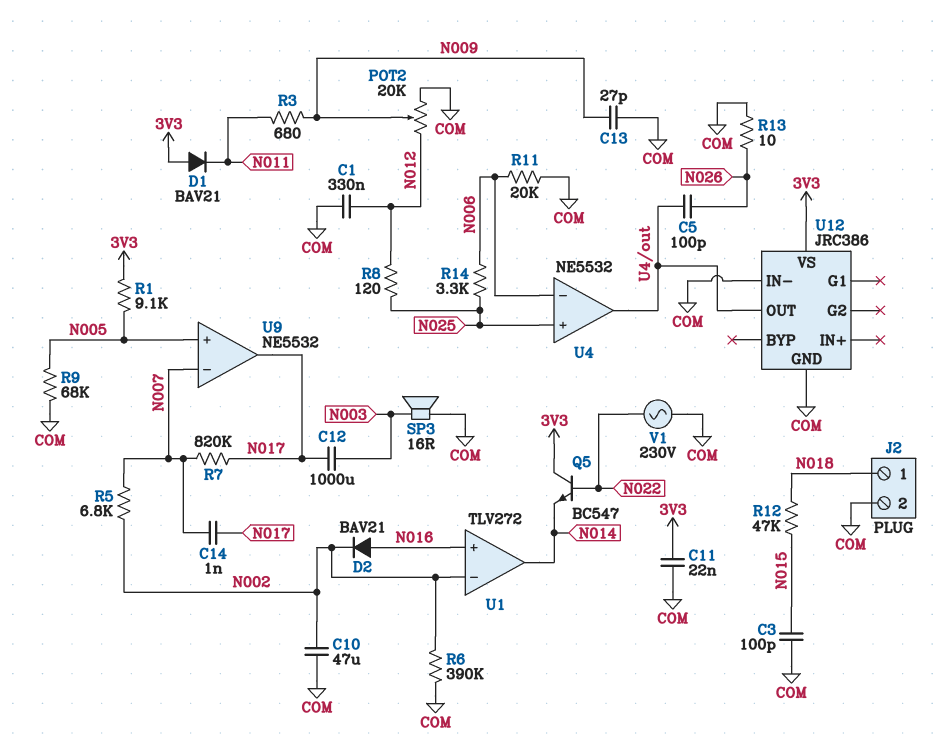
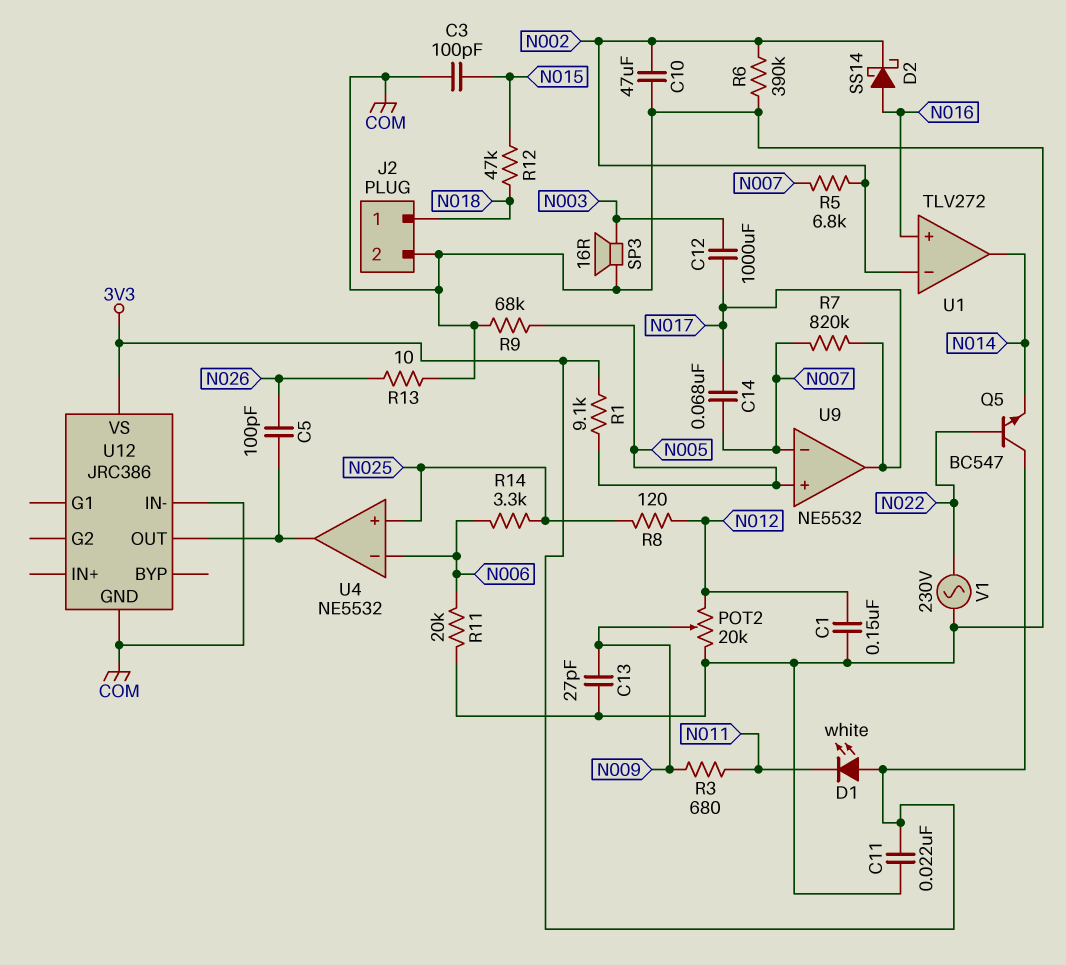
C1: 330nF (COM, N012) -> 150nF (COM, N012)
C14: 1nF (N007, N017) -> 68nF (N007, N017)
D1: diode BAV21 (A 3V3, K N011) -> LED white (A 3V3, K N011)
D2: diode BAV21 (A N016, K N002) -> schottky SS14 (A N016, K N002)

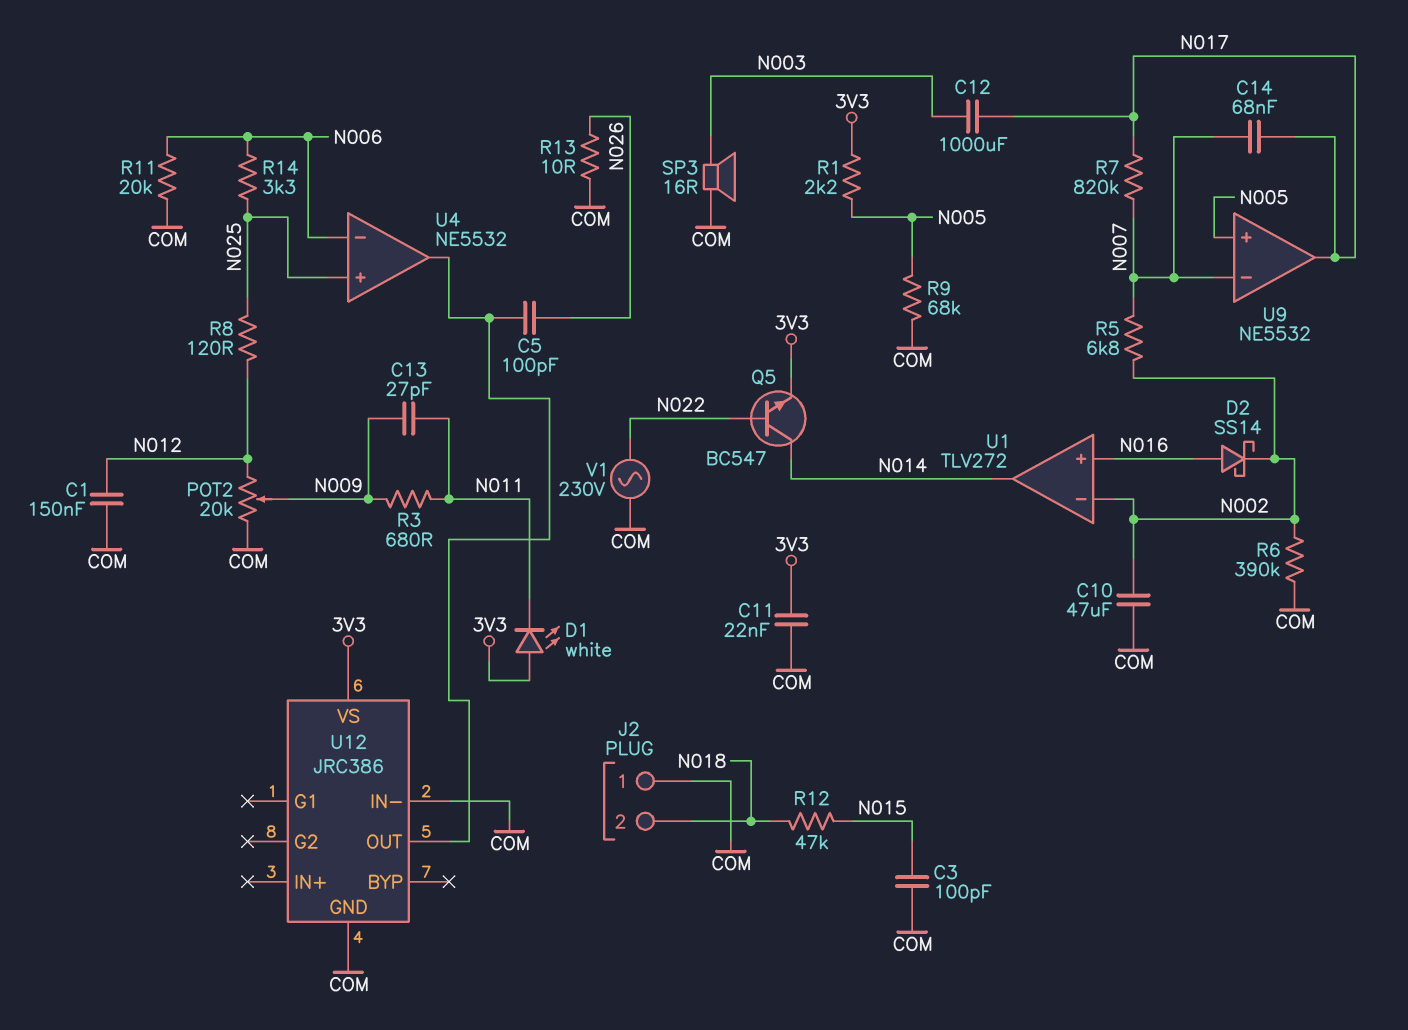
C13: 27pF (COM, N009) -> 27pF (N009, N011)
J2 pin 1: N018 -> COM
J2 pin 2: COM -> N018
Q5: NPN BC547 (B N022, C 3V3, E N014) -> NPN BC547 (B N022, C N014, E 3V3)
R1: 9.1k (3V3, N005) -> 2.2k (3V3, N005)

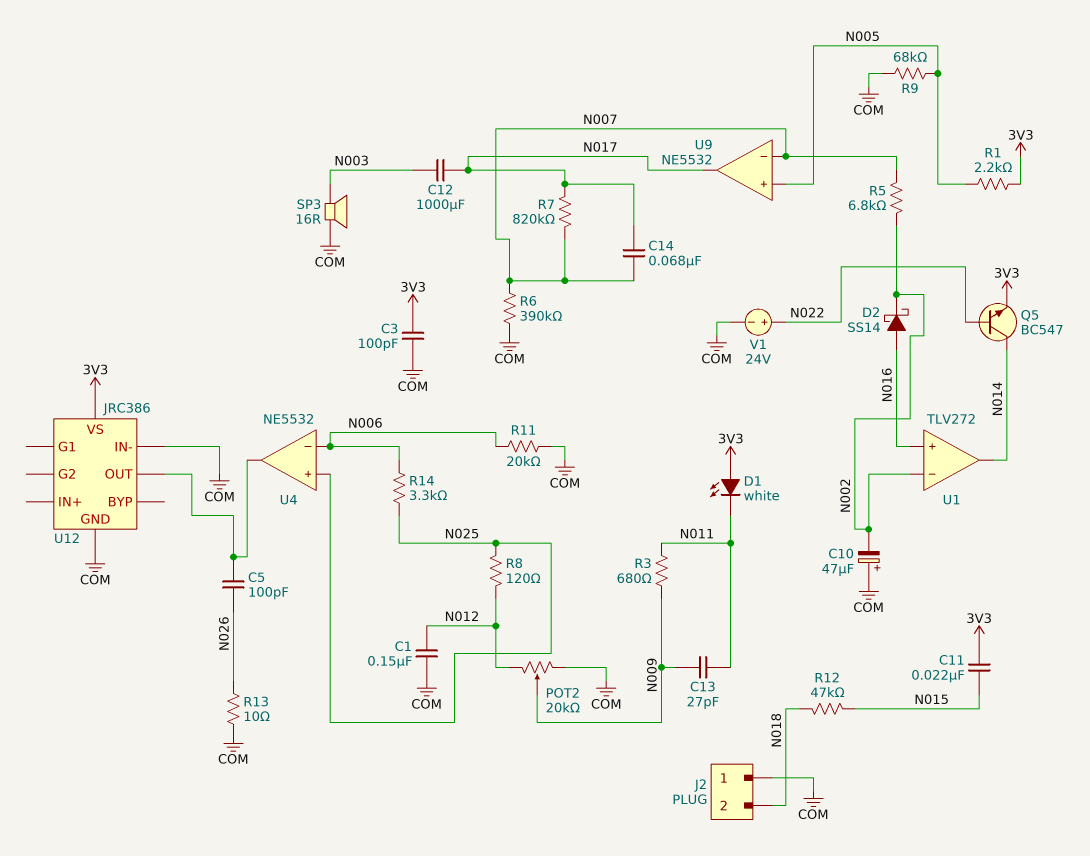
C3: 100pF (COM, N015) -> 100pF (3V3, COM)
C10: 47uF (COM, N002) -> 47uF (plus COM, minus N002)
C11: 22nF (3V3, COM) -> 22nF (3V3, N015)
R6: 390k (COM, N002) -> 390k (COM, N007)
V1: AC 230V (COM, N022) -> 24V (plus N022, minus COM)

